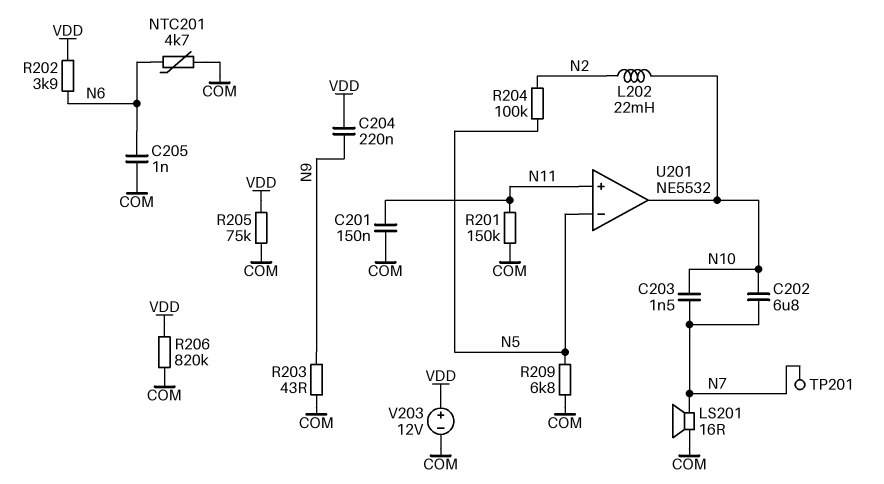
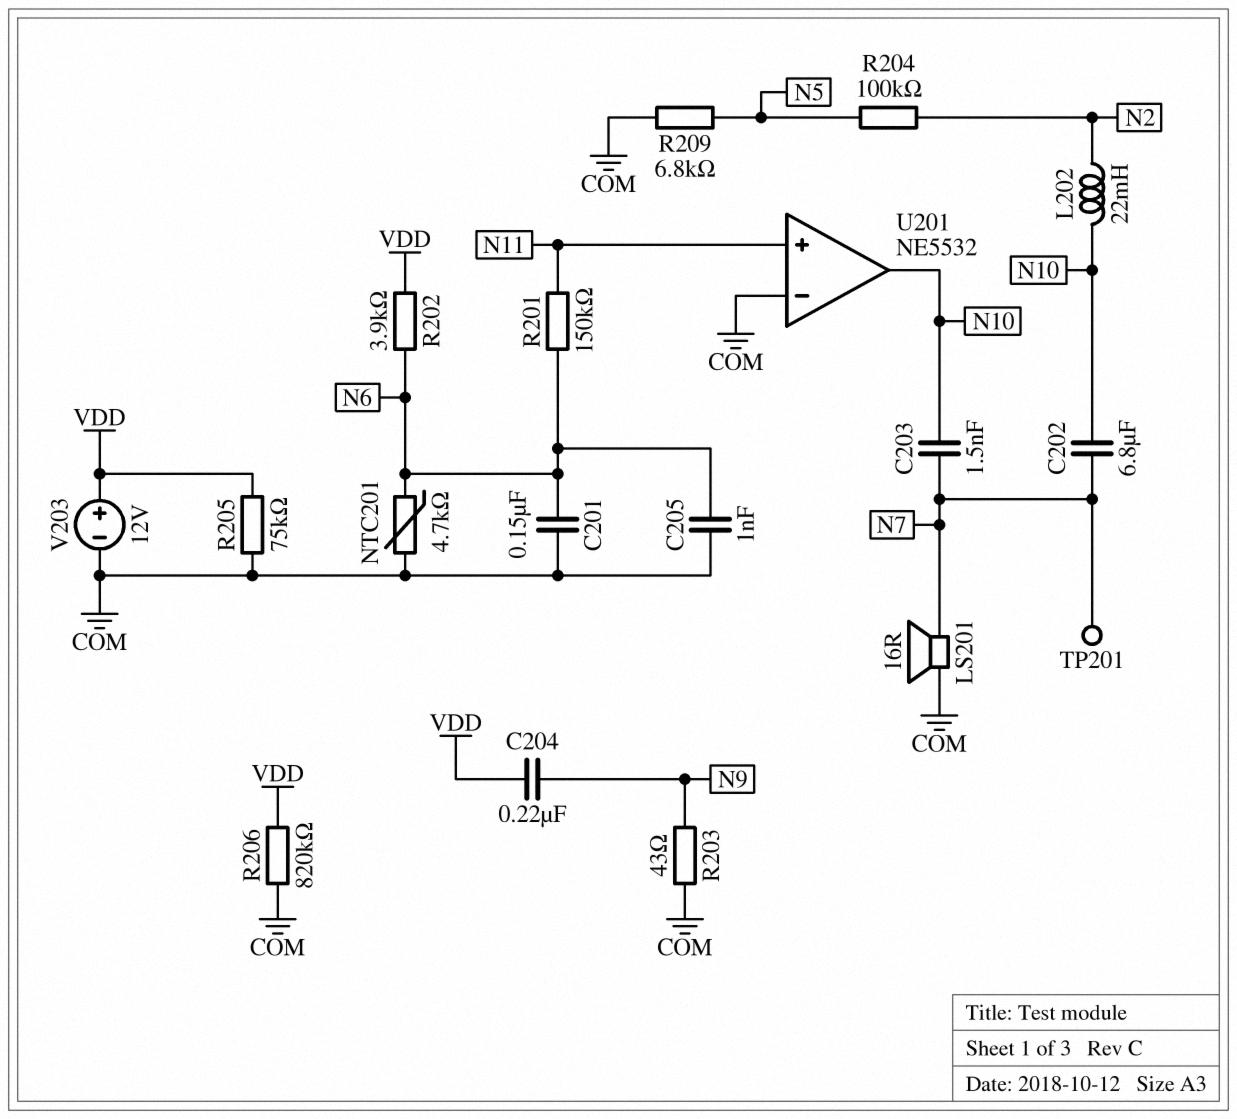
C201: 150nF (COM, N11) -> 150nF (COM, N6)
R201: 150k (COM, N11) -> 150k (N6, N11)
U201 pin in-: N5 -> COM

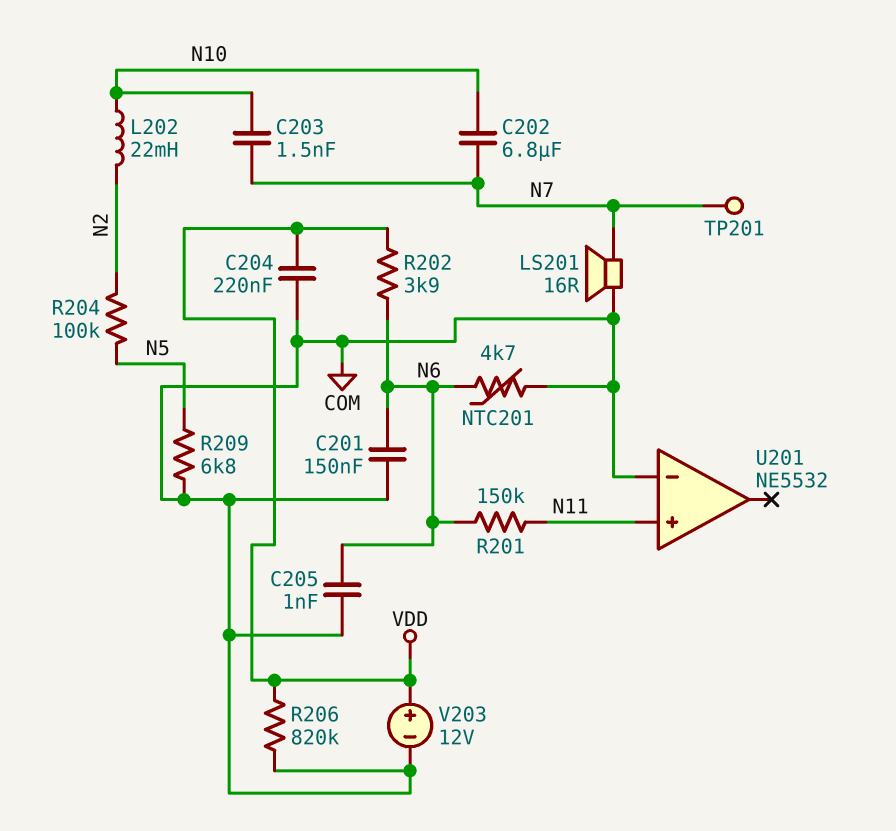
C204: 220nF (N9, VDD) -> 220nF (COM, VDD)
R203: 43 (COM, N9) -> none
R205: 75k (COM, VDD) -> none
U201 pin out: N10 -> none

